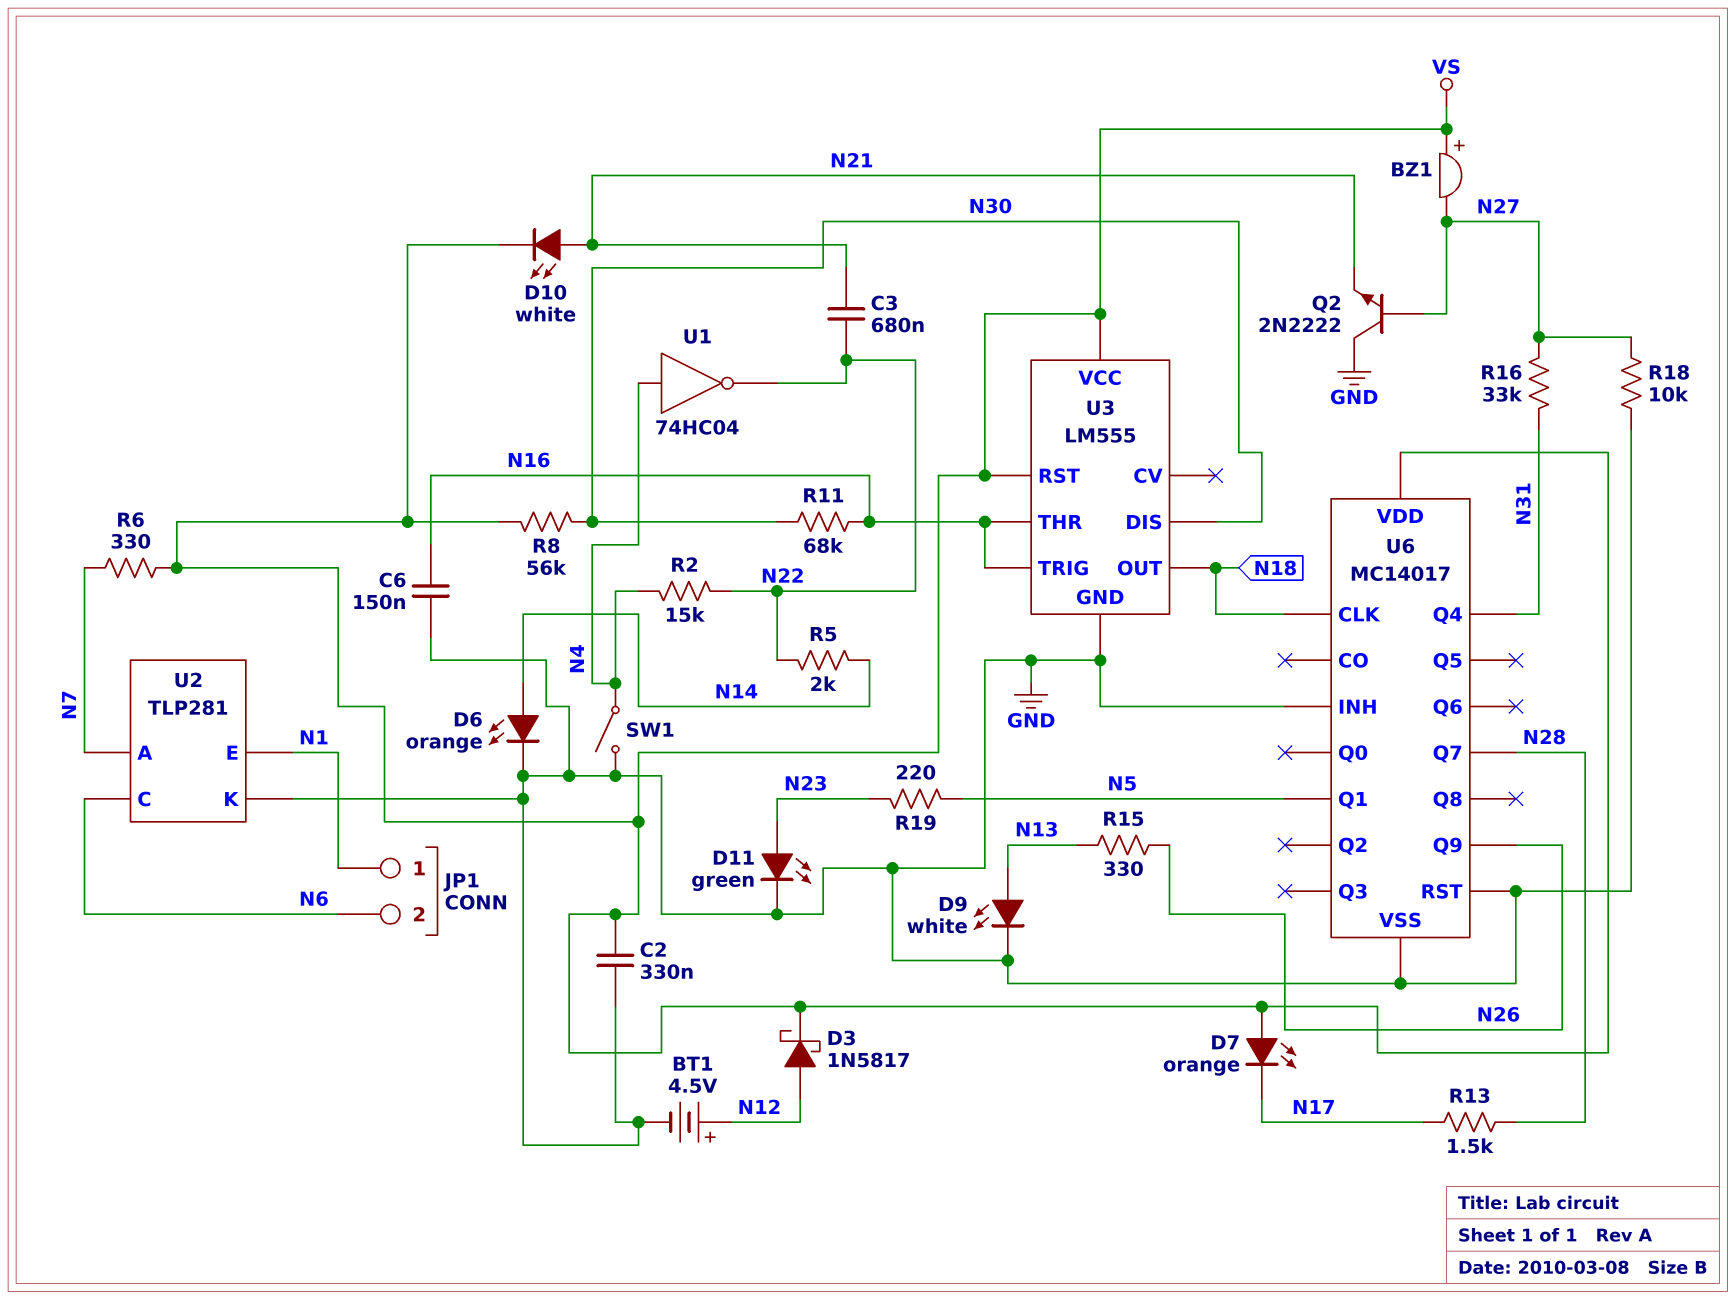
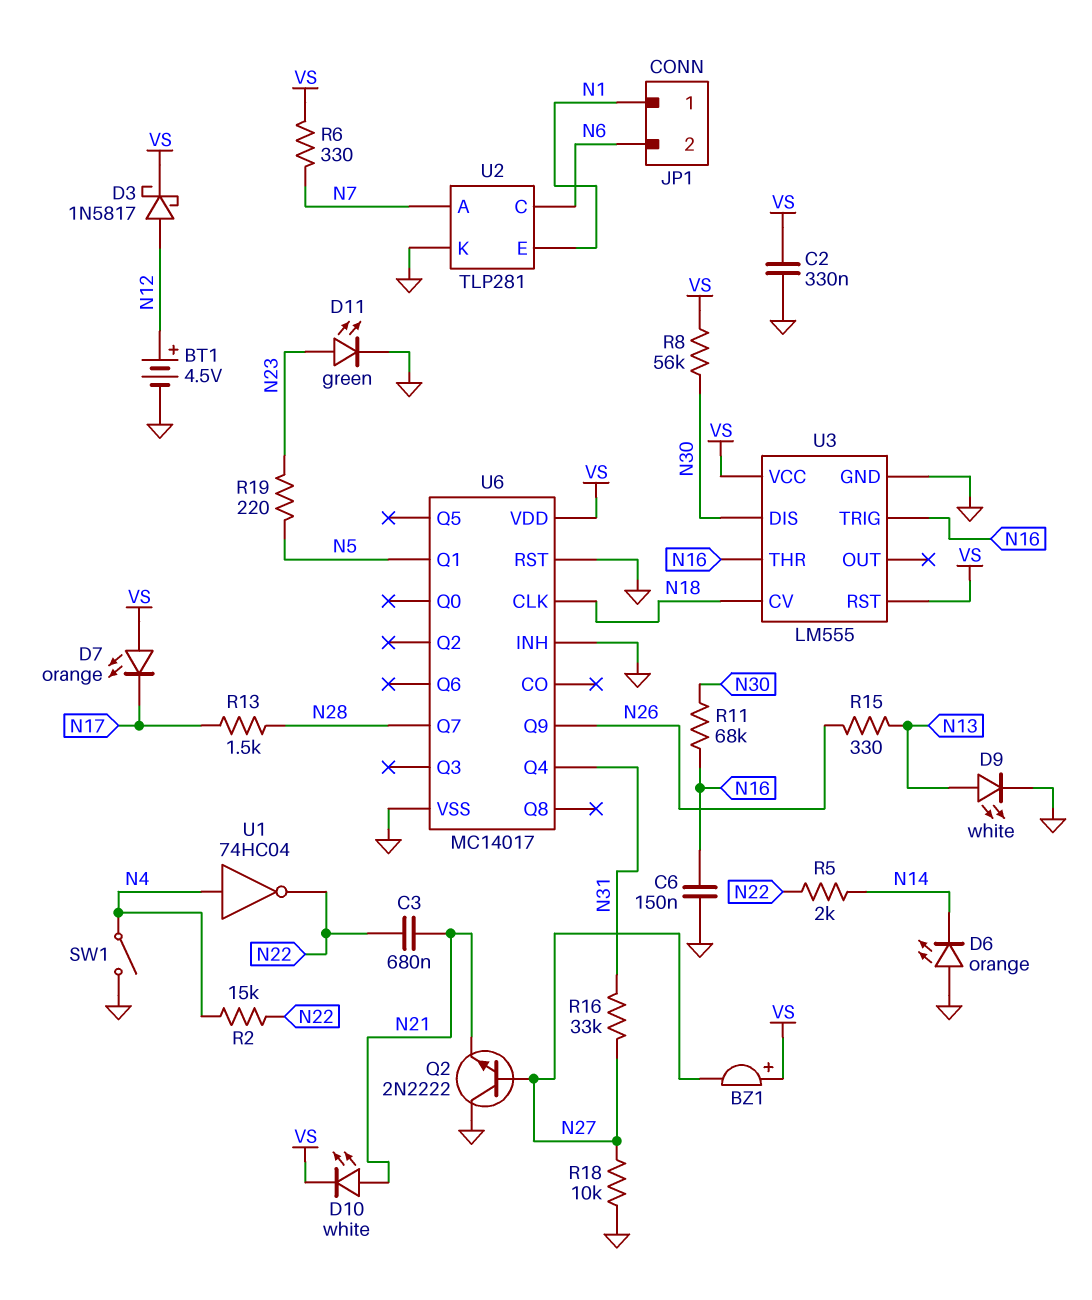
D6: LED orange (A N14, K GND) -> LED orange (A GND, K N14)
U3 pin CV: none -> N18
U3 pin OUT: N18 -> none

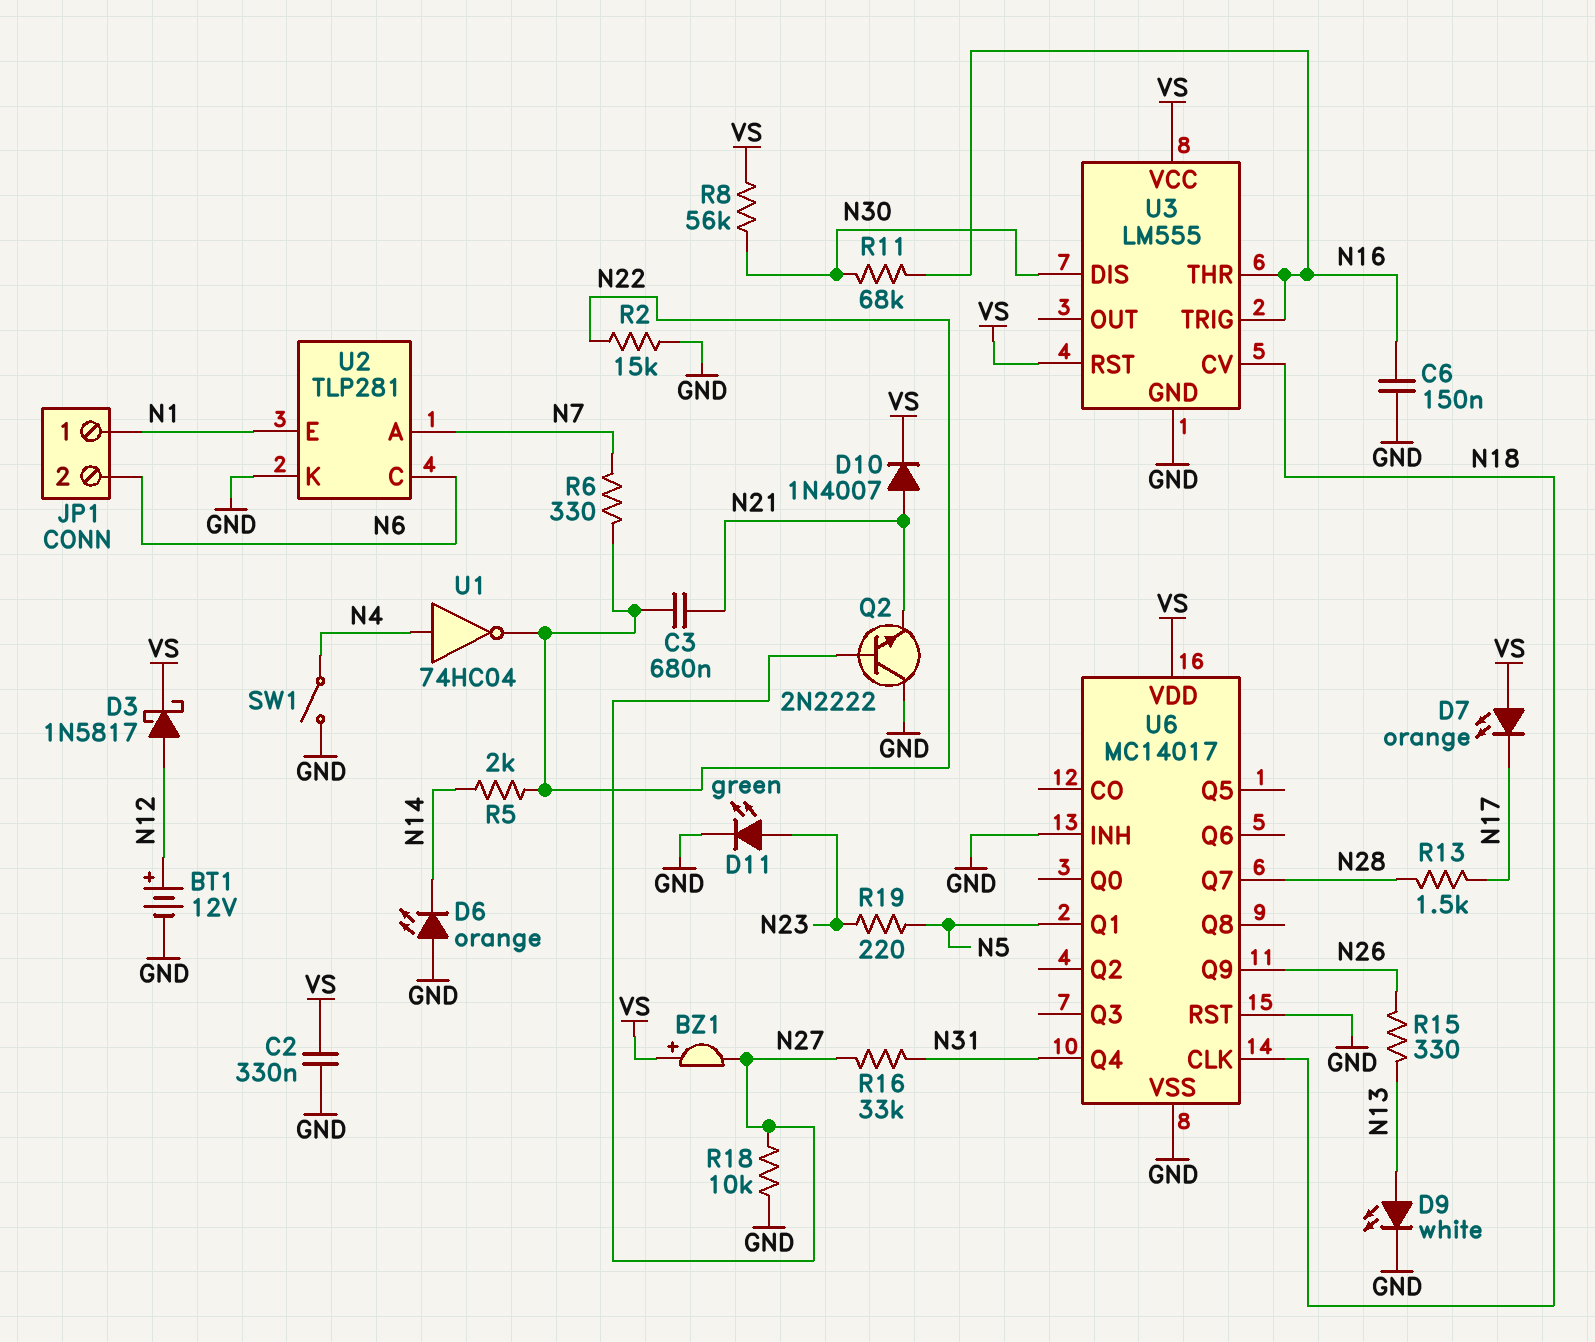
BT1: 4.5V (plus N12, minus GND) -> 12V (plus N12, minus GND)
D10: LED white (A N21, K VS) -> diode 1N4007 (A N21, K VS)
R2: 15k (N4, N22) -> 15k (GND, N22)
R6: 330 (N7, VS) -> 330 (N7, N22)

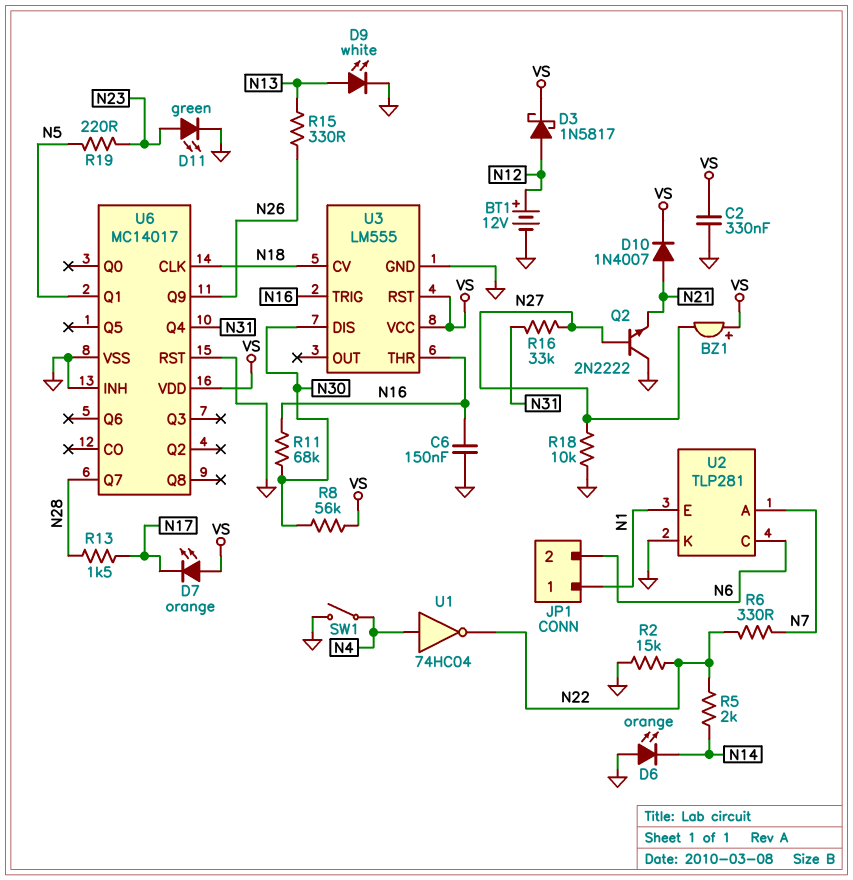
C3: 680nF (N21, N22) -> none

